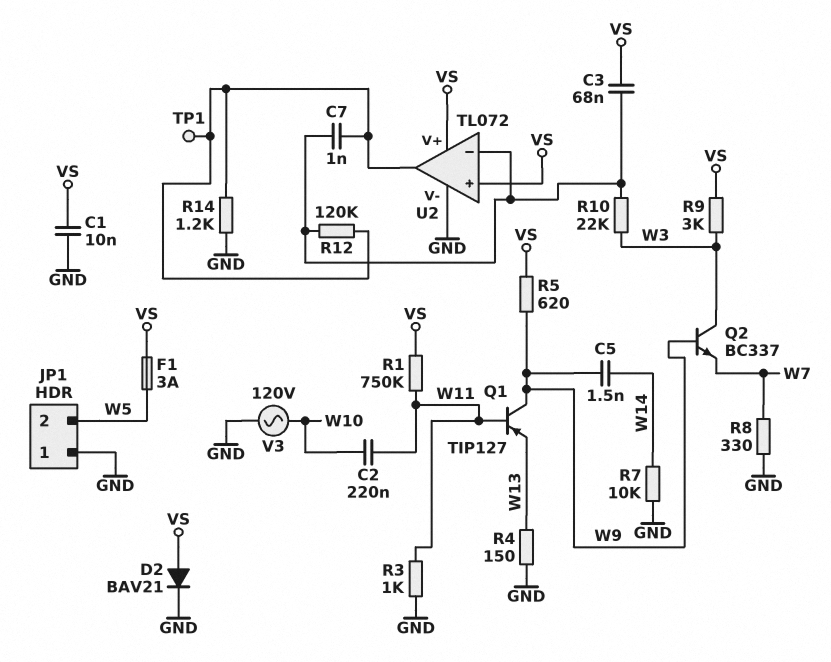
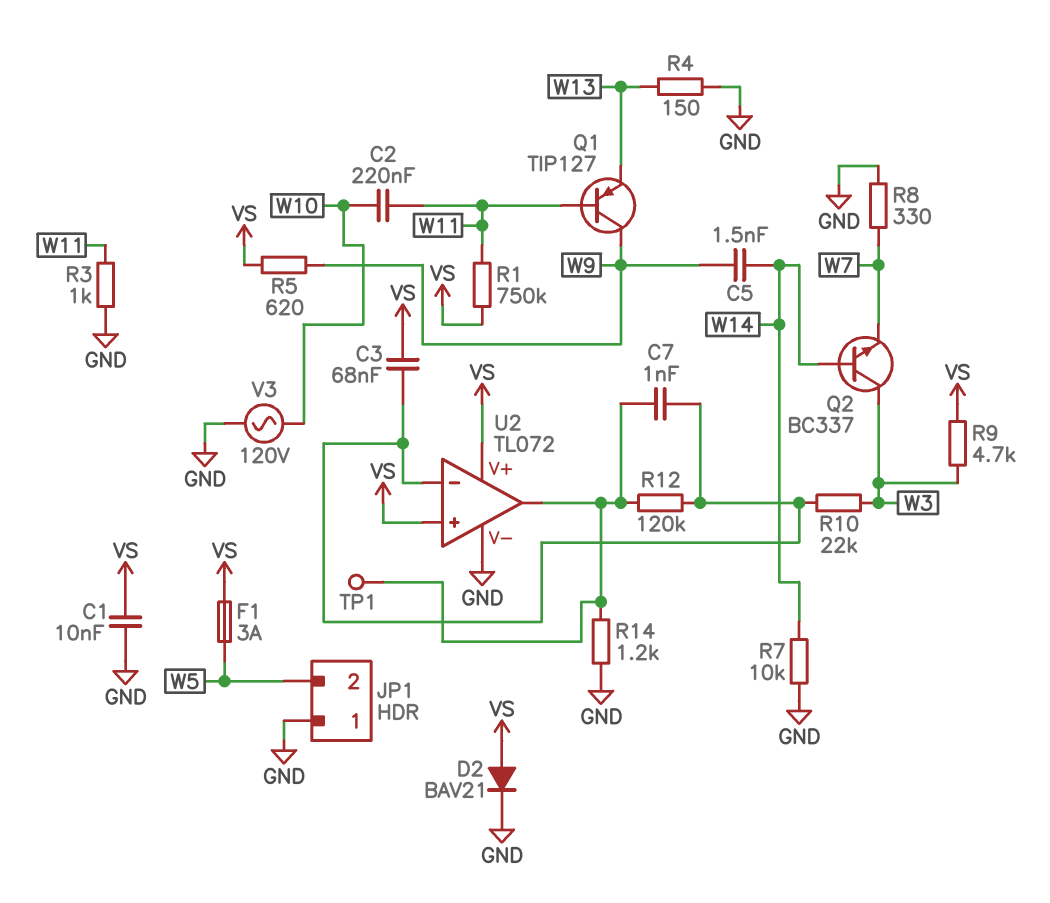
Q2: NPN BC337 (B W9, C W3, E W7) -> NPN BC337 (B W14, C W3, E W7)
R9: 3k (VS, W3) -> 4.7k (VS, W3)

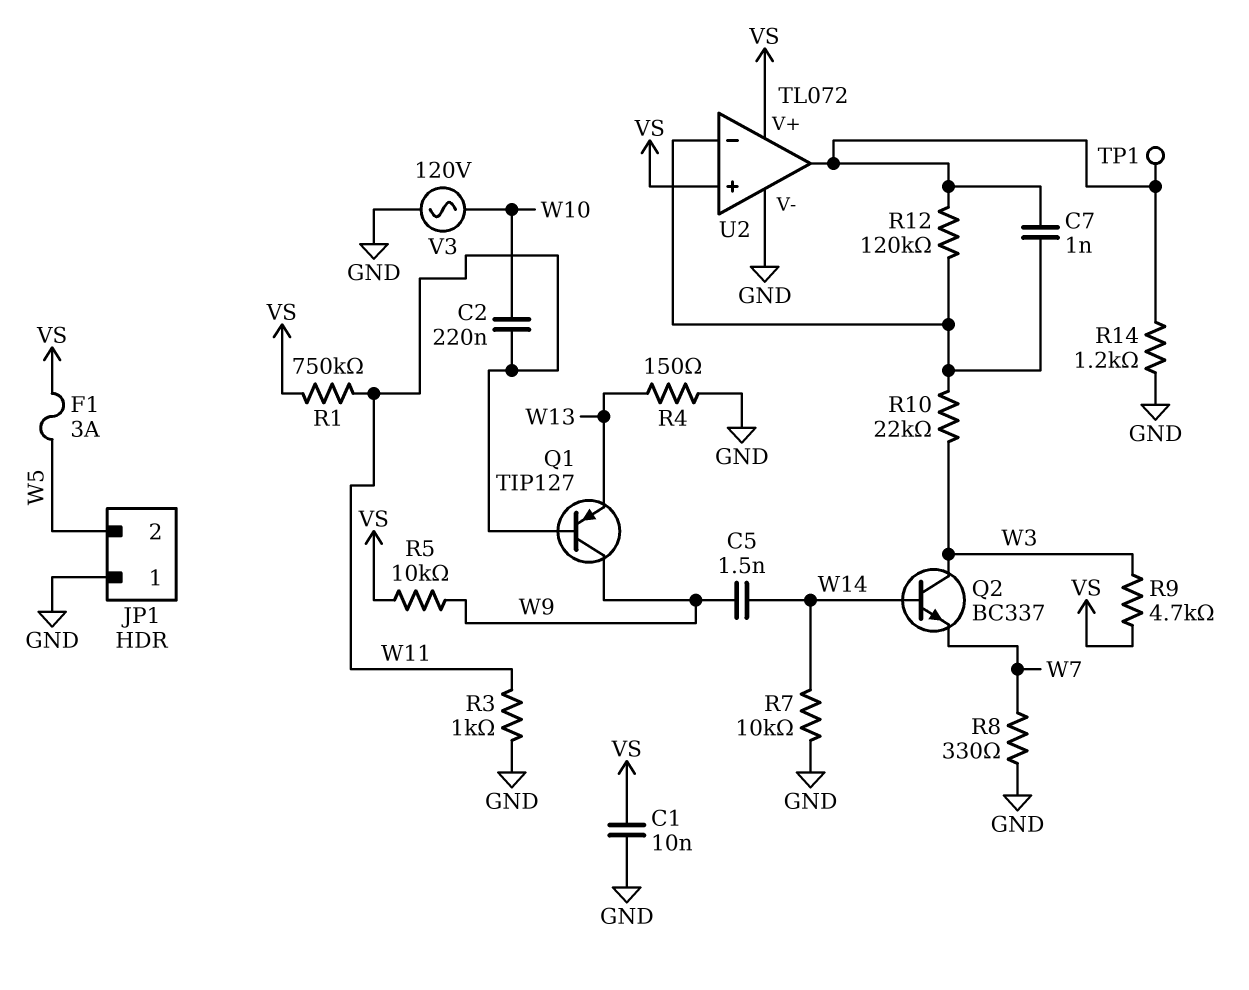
C3: 68nF (U2/in-, VS) -> none
D2: diode BAV21 (A VS, K GND) -> none
R5: 620 (VS, W9) -> 10k (VS, W9)

